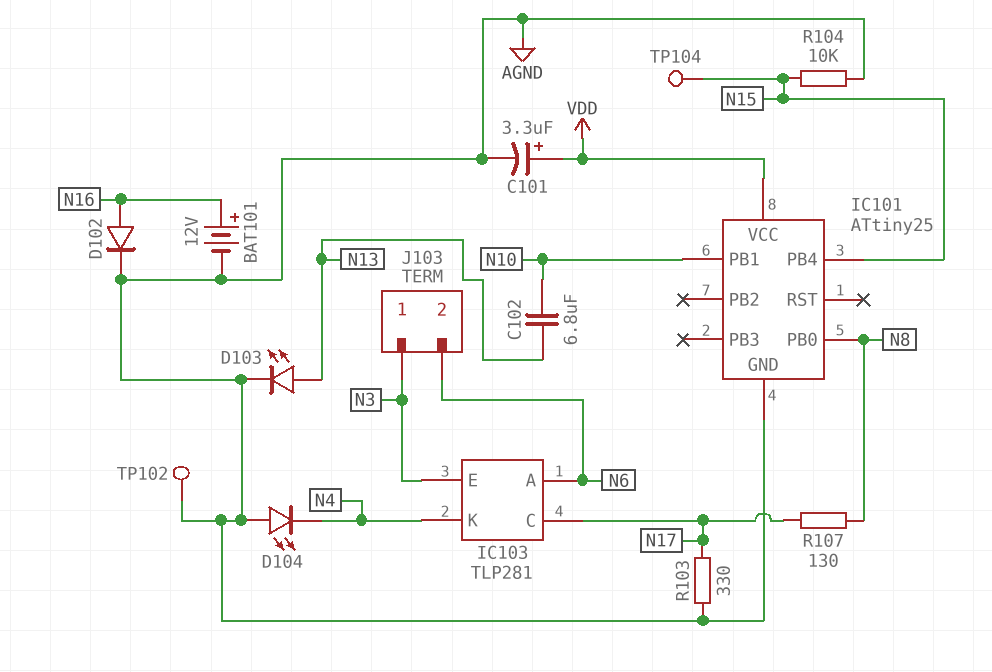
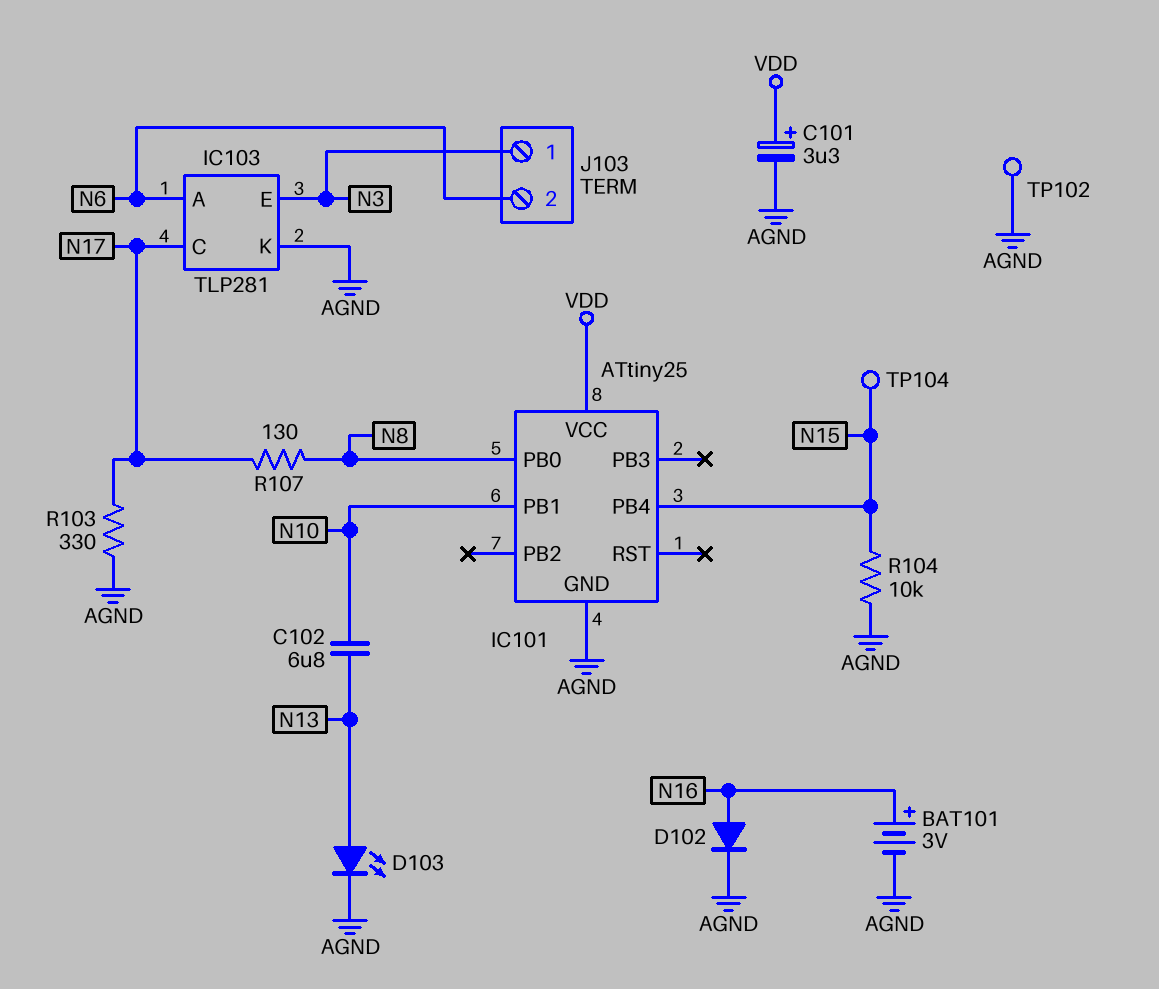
BAT101: 12V (plus N16, minus AGND) -> 3V (plus N16, minus AGND)
D104: LED (A AGND, K N4) -> none
IC103 pin K: N4 -> AGND

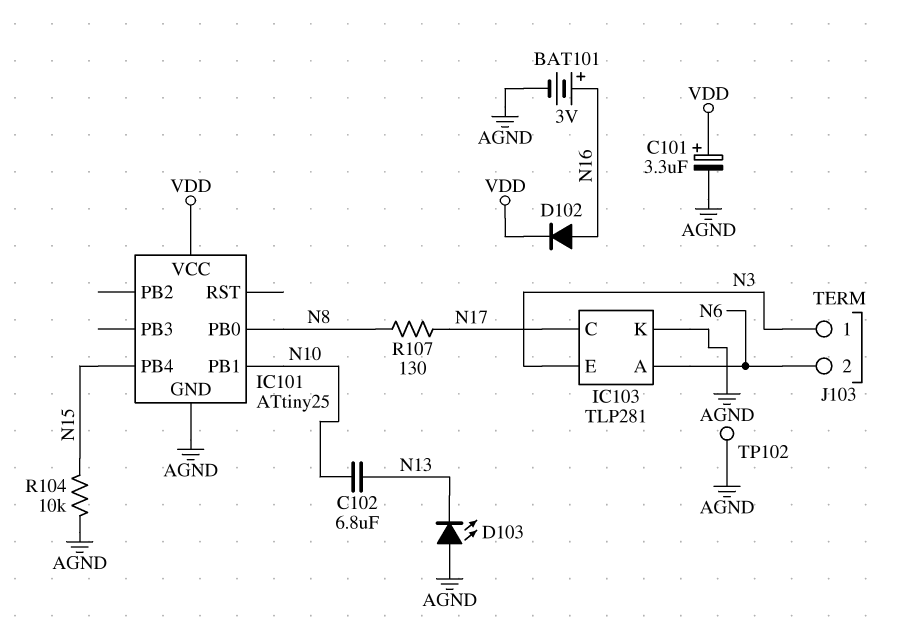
D102: diode (A N16, K AGND) -> diode (A N16, K VDD)
D103: LED (A N13, K AGND) -> LED (A AGND, K N13)
R103: 330 (AGND, N17) -> none
TP104: test point (N15) -> none

